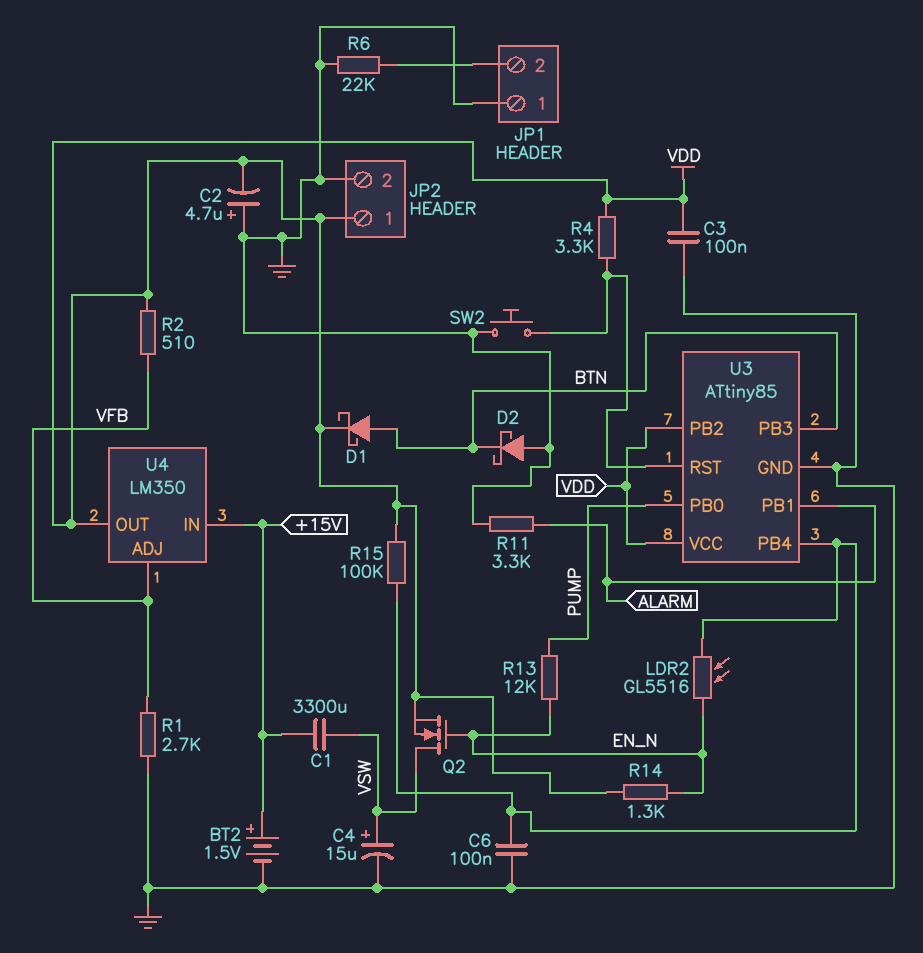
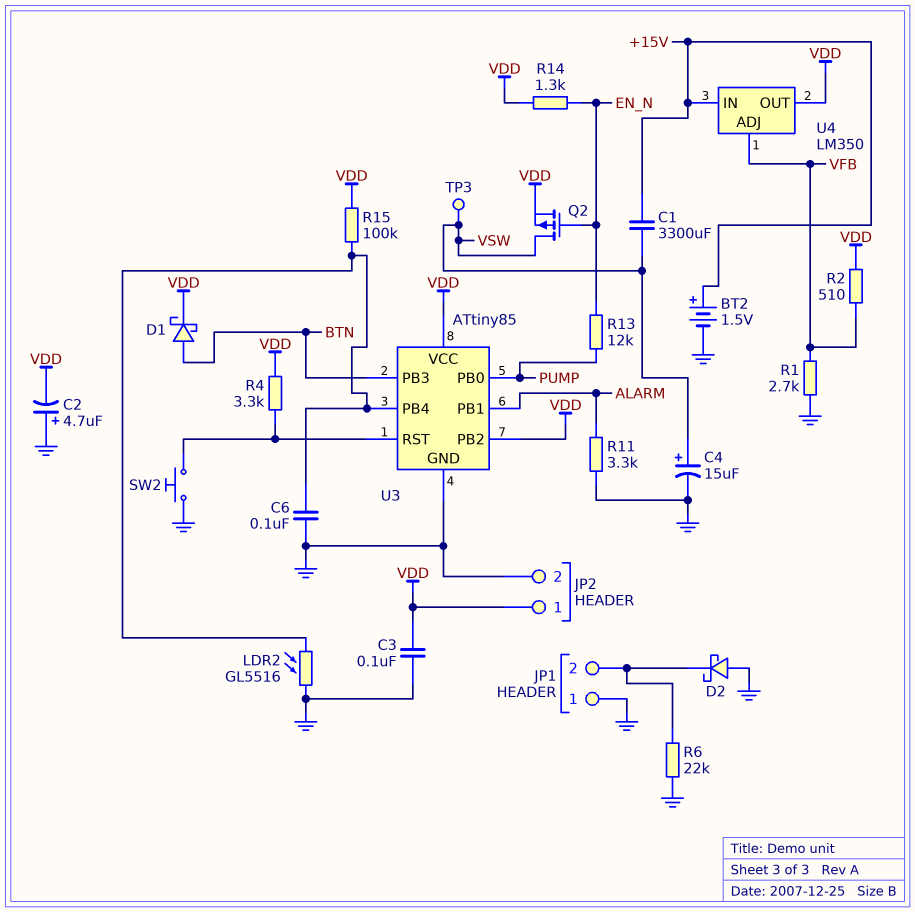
D2: schottky (A GND, K BTN) -> schottky (A GND, K JP1/2)
LDR2: GL5516 (EN_N, U3/PB4) -> GL5516 (GND, U3/PB4)
Q2: NMOS (G EN_N, D VSW, S VDD) -> PMOS (G EN_N, D VSW, S VDD)
TP3: none -> test point (VSW)

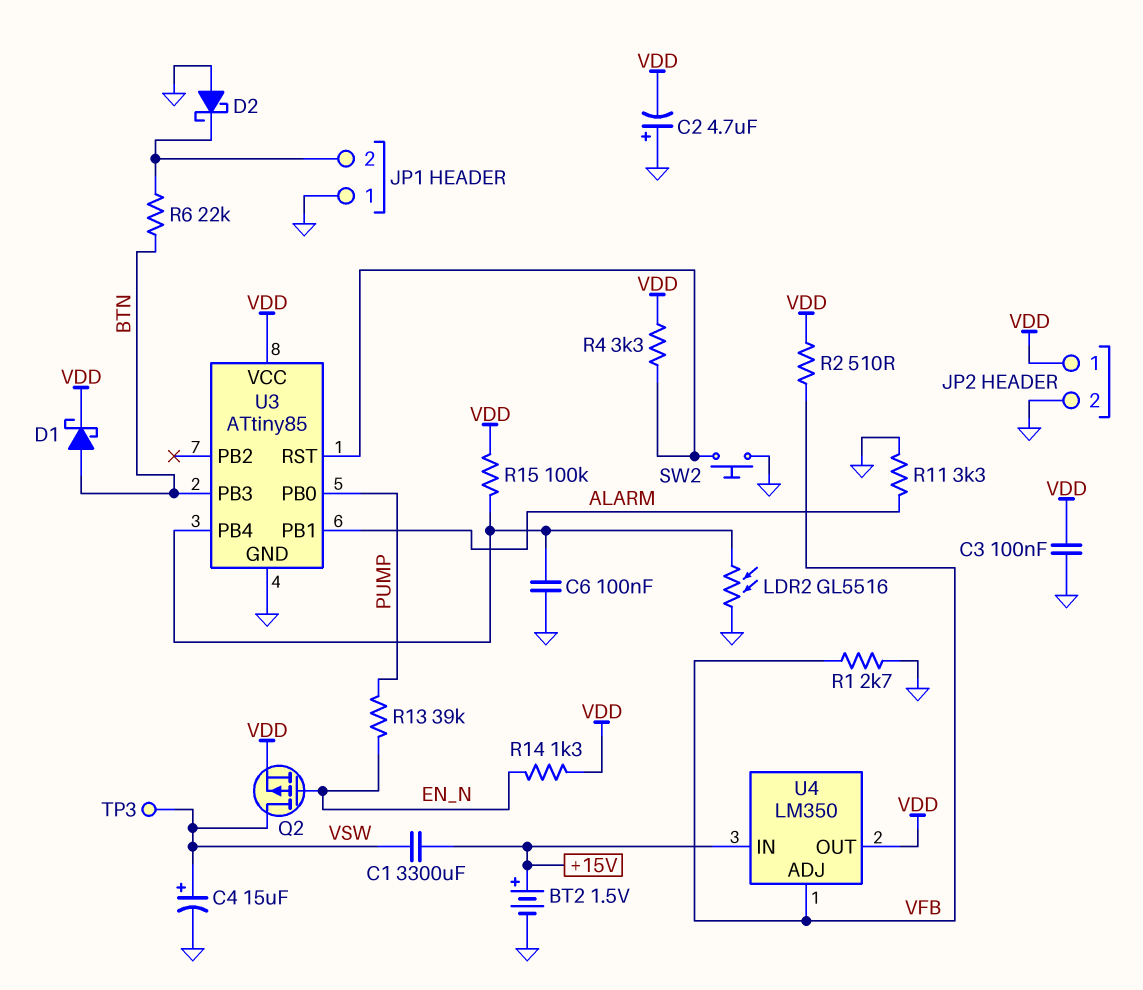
R6: 22k (GND, JP1/2) -> 22k (BTN, JP1/2)
R13: 12k (EN_N, PUMP) -> 39k (EN_N, PUMP)
U3 pin PB2: VDD -> none

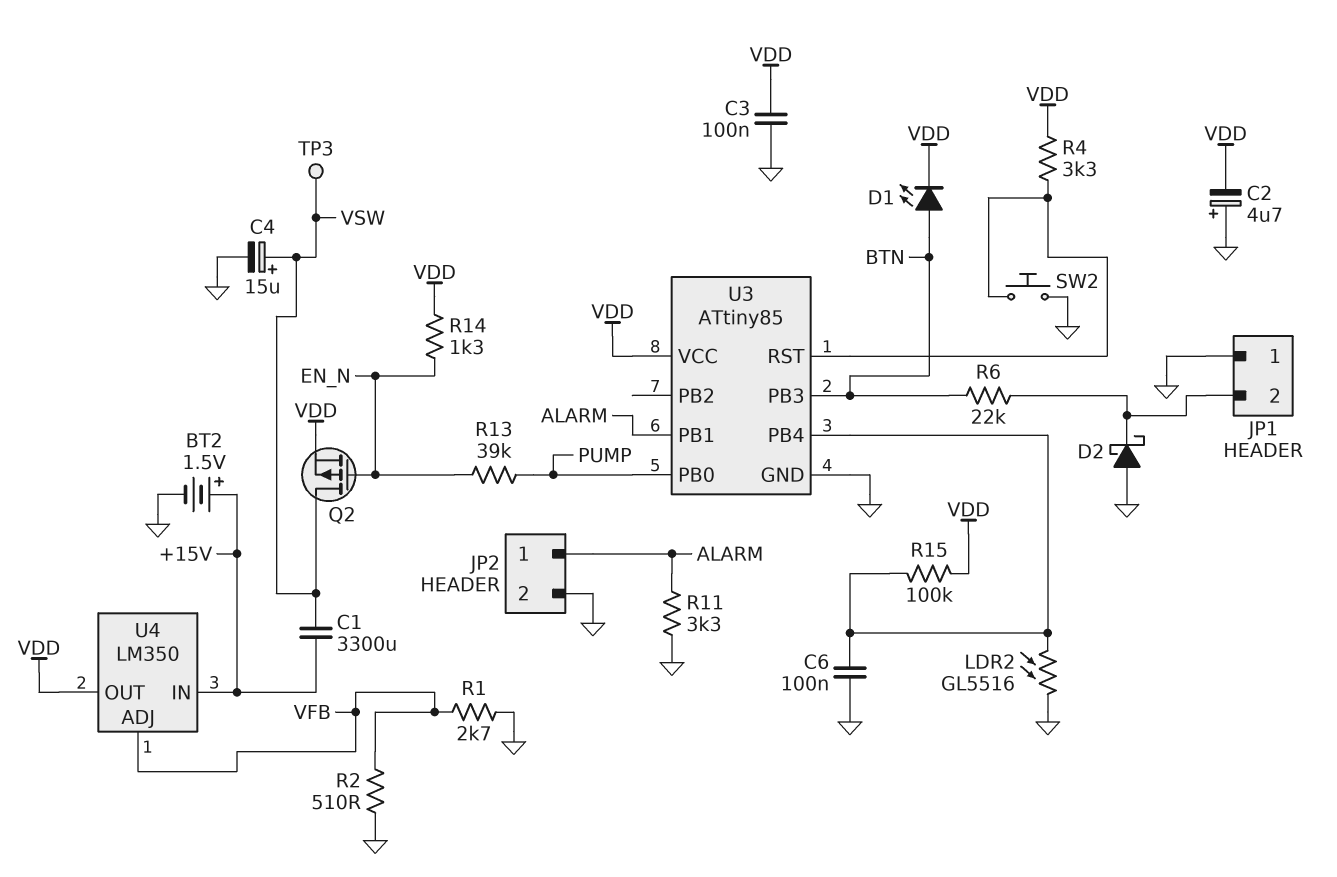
D1: schottky (A BTN, K VDD) -> LED (A BTN, K VDD)
JP2 pin 1: VDD -> ALARM
R2: 510 (VDD, VFB) -> 510 (GND, VFB)

